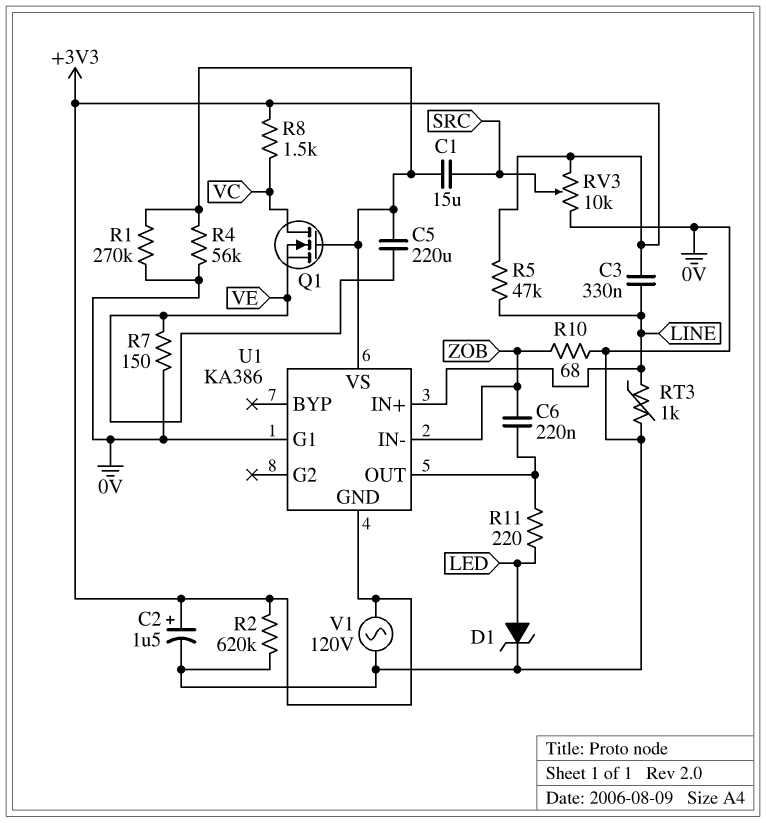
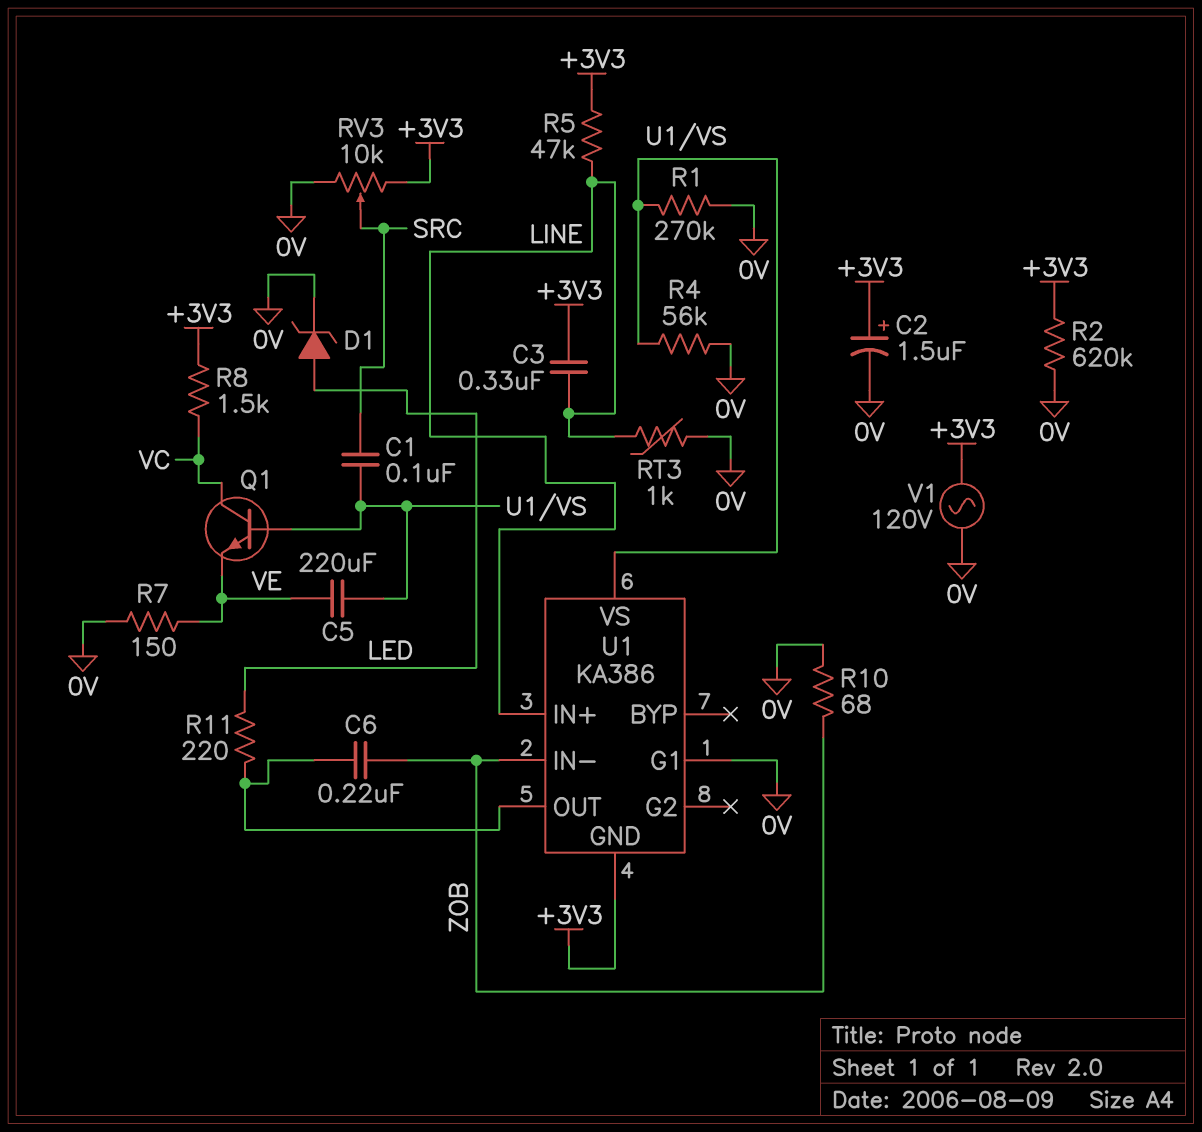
C1: 15uF (SRC, U1/VS) -> 100nF (SRC, U1/VS)
Q1: NMOS (G U1/VS, D VC, S VE) -> NPN (B U1/VS, C VC, E VE)

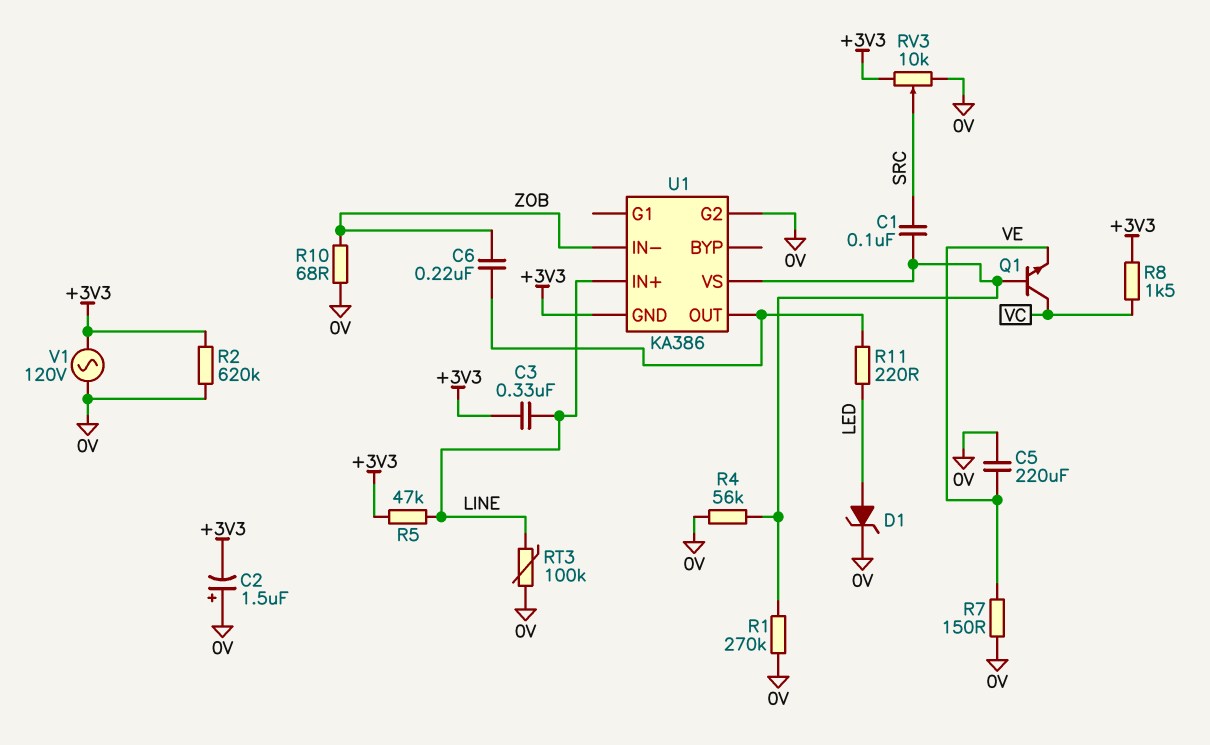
C2: 1.5uF (plus +3V3, minus 0V) -> 1.5uF (plus 0V, minus +3V3)
C5: 220uF (U1/VS, VE) -> 220uF (0V, VE)
RT3: 1k (0V, LINE) -> 100k (0V, LINE)
U1 pin G1: 0V -> none
U1 pin G2: none -> 0V

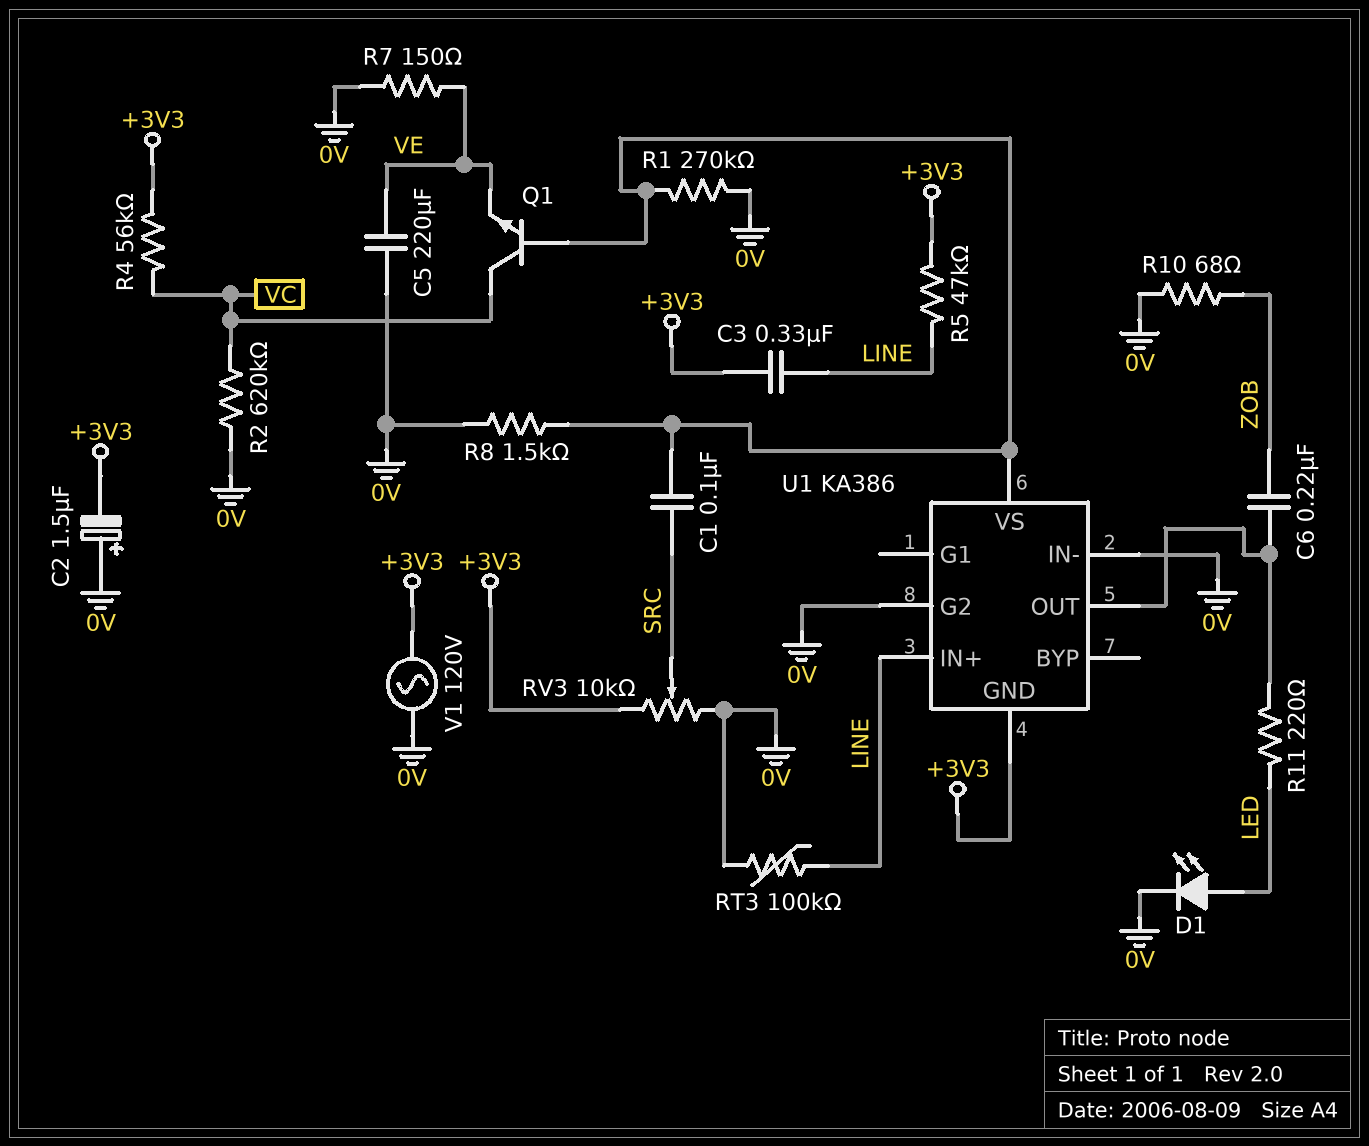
D1: zener (A LED, K 0V) -> LED (A LED, K 0V)
R2: 620k (+3V3, 0V) -> 620k (0V, VC)
R4: 56k (0V, U1/VS) -> 56k (+3V3, VC)
R8: 1.5k (+3V3, VC) -> 1.5k (0V, U1/VS)
U1 pin IN-: ZOB -> 0V

